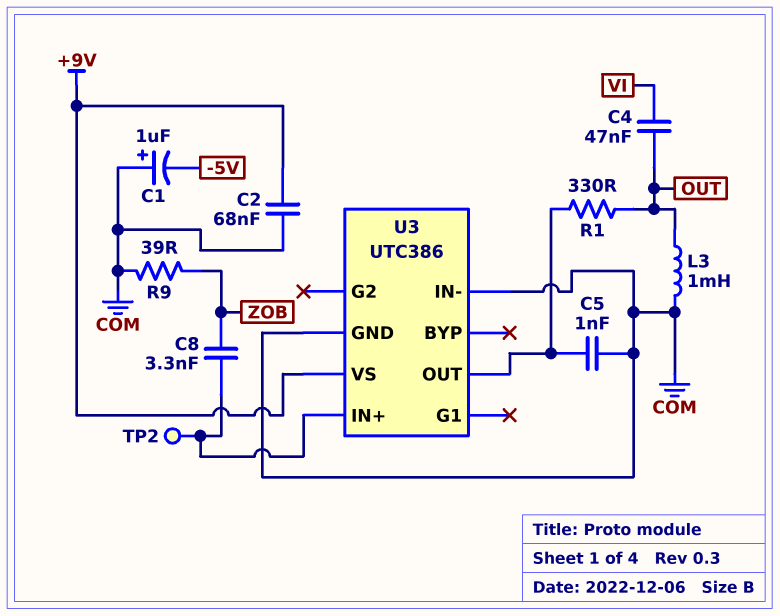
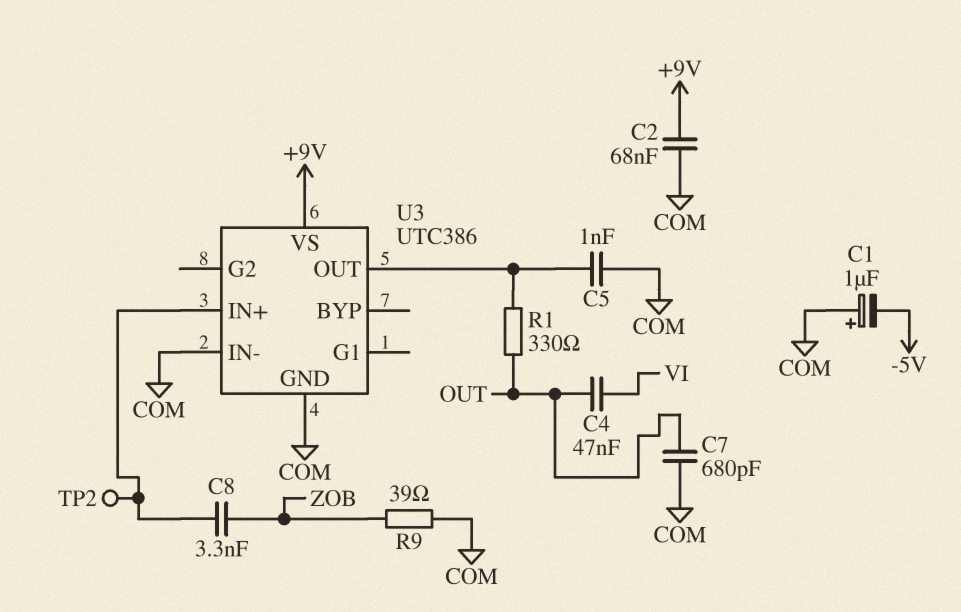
C7: none -> 680pF (COM, OUT)
L3: 1mH (COM, OUT) -> none

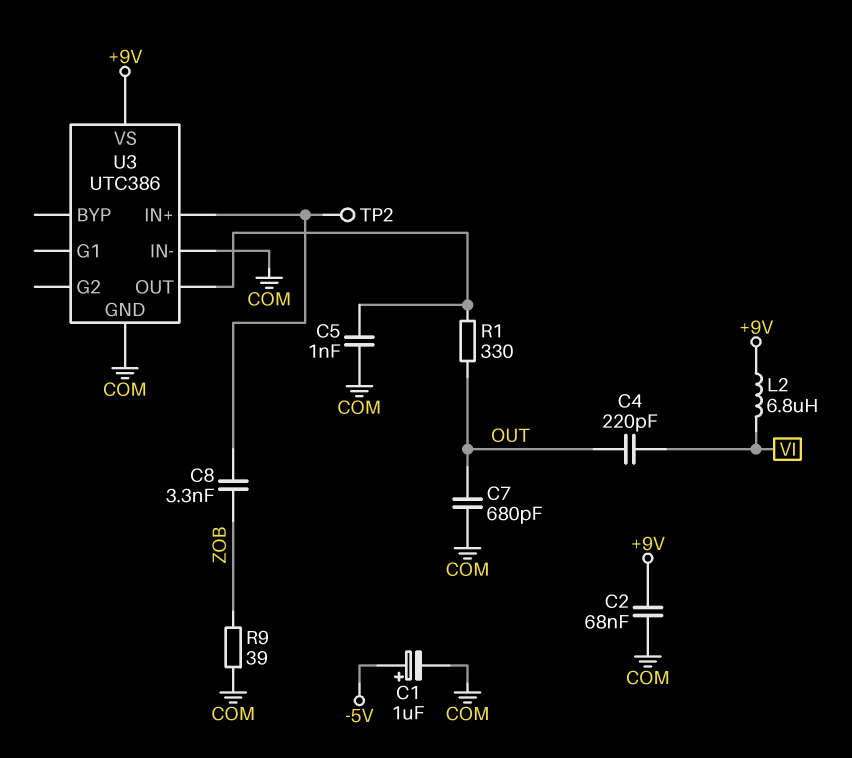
C1: 1uF (plus COM, minus -5V) -> 1uF (plus -5V, minus COM)
C4: 47nF (OUT, VI) -> 220pF (OUT, VI)
L2: none -> 6.8uH (+9V, VI)

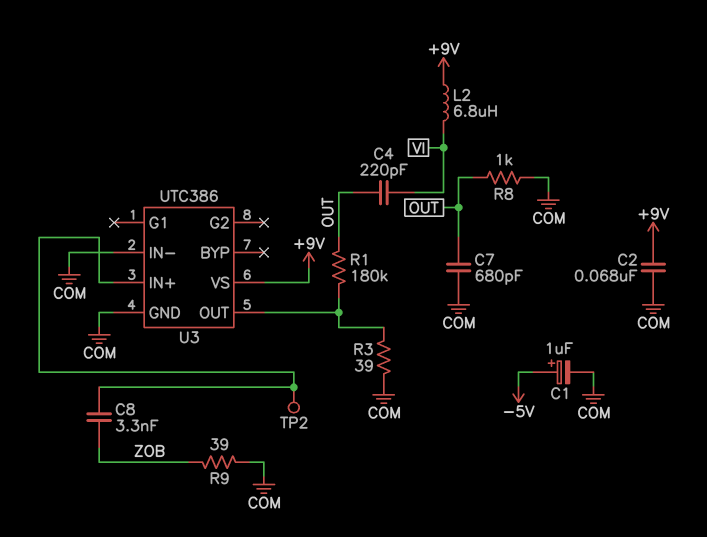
C5: 1nF (COM, U3/OUT) -> none
R1: 330 (OUT, U3/OUT) -> 180k (OUT, U3/OUT)
R3: none -> 39 (COM, U3/OUT)
R8: none -> 1k (COM, OUT)

